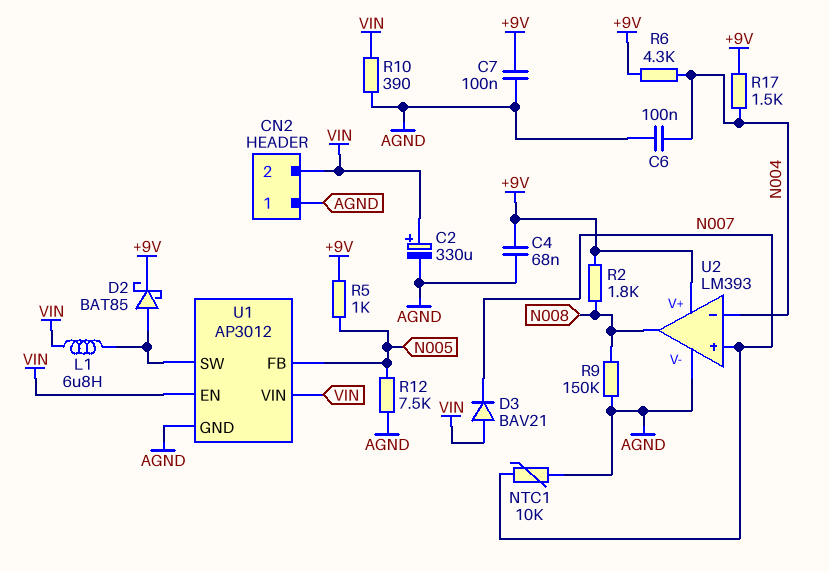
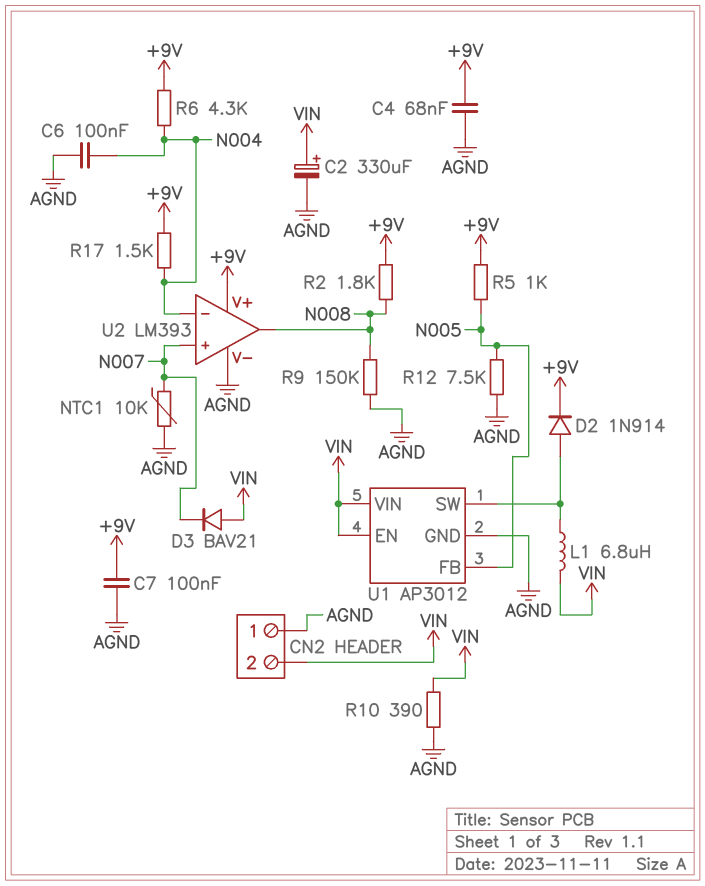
D2: schottky BAT85 (A U1/SW, K +9V) -> diode 1N914 (A U1/SW, K +9V)

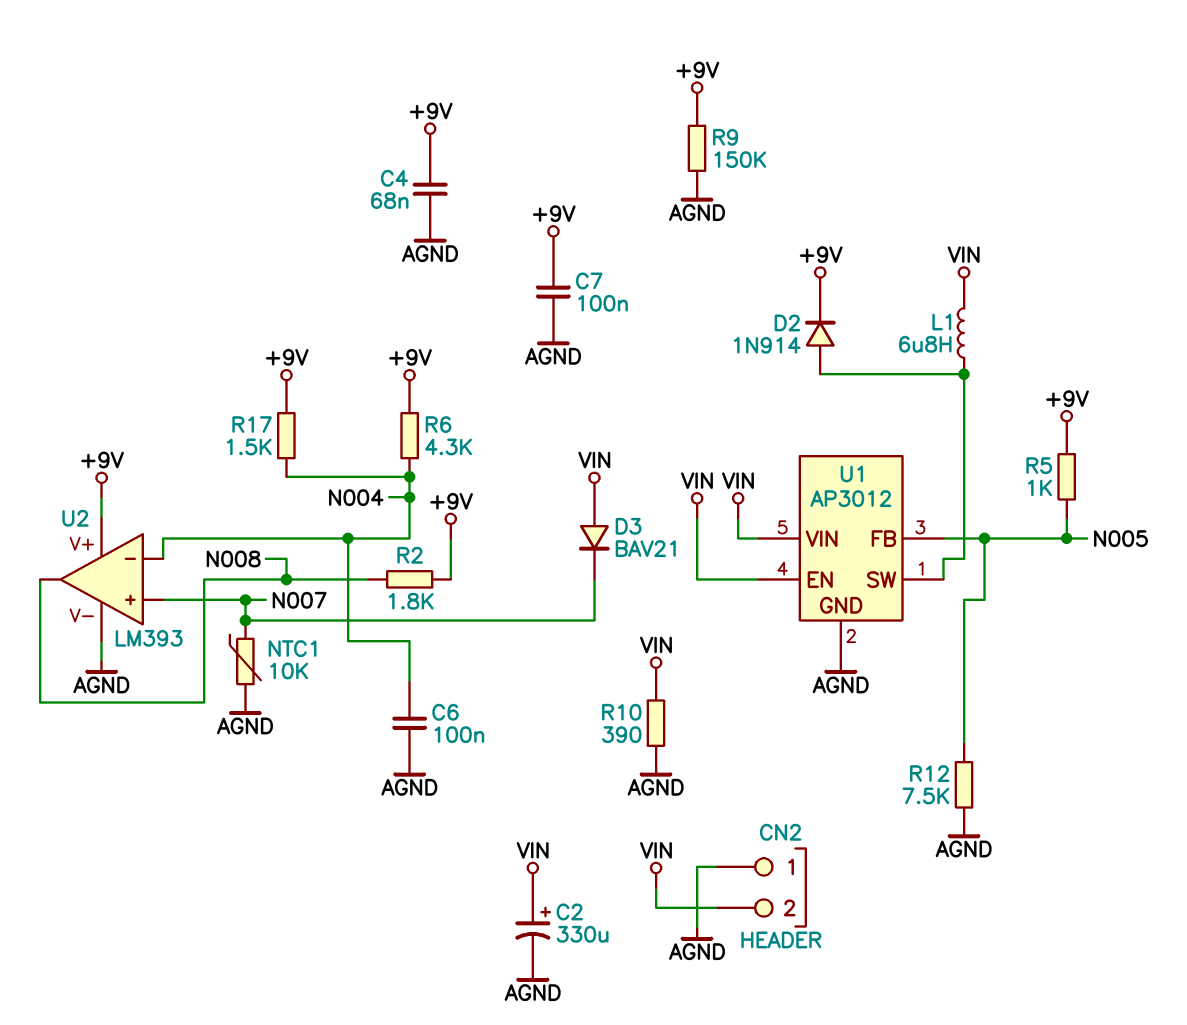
R9: 150k (AGND, N008) -> 150k (+9V, AGND)

